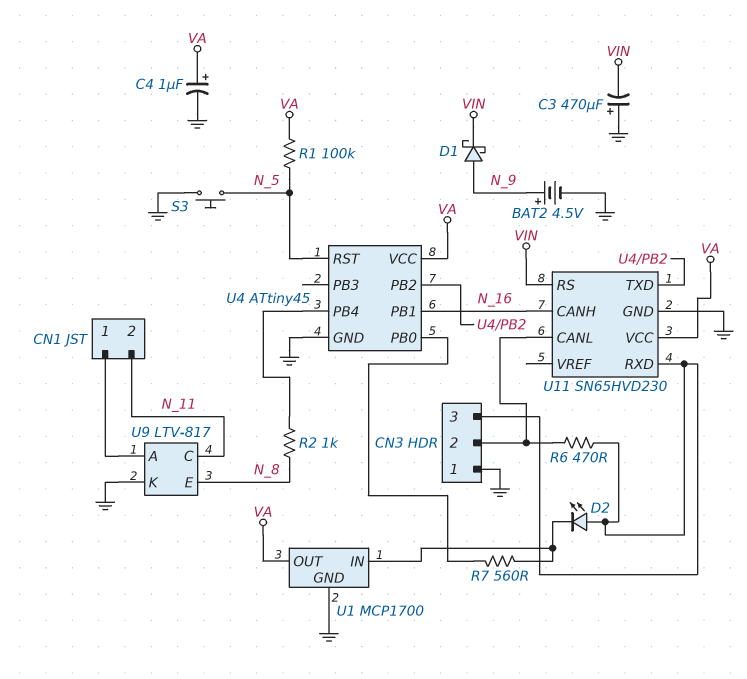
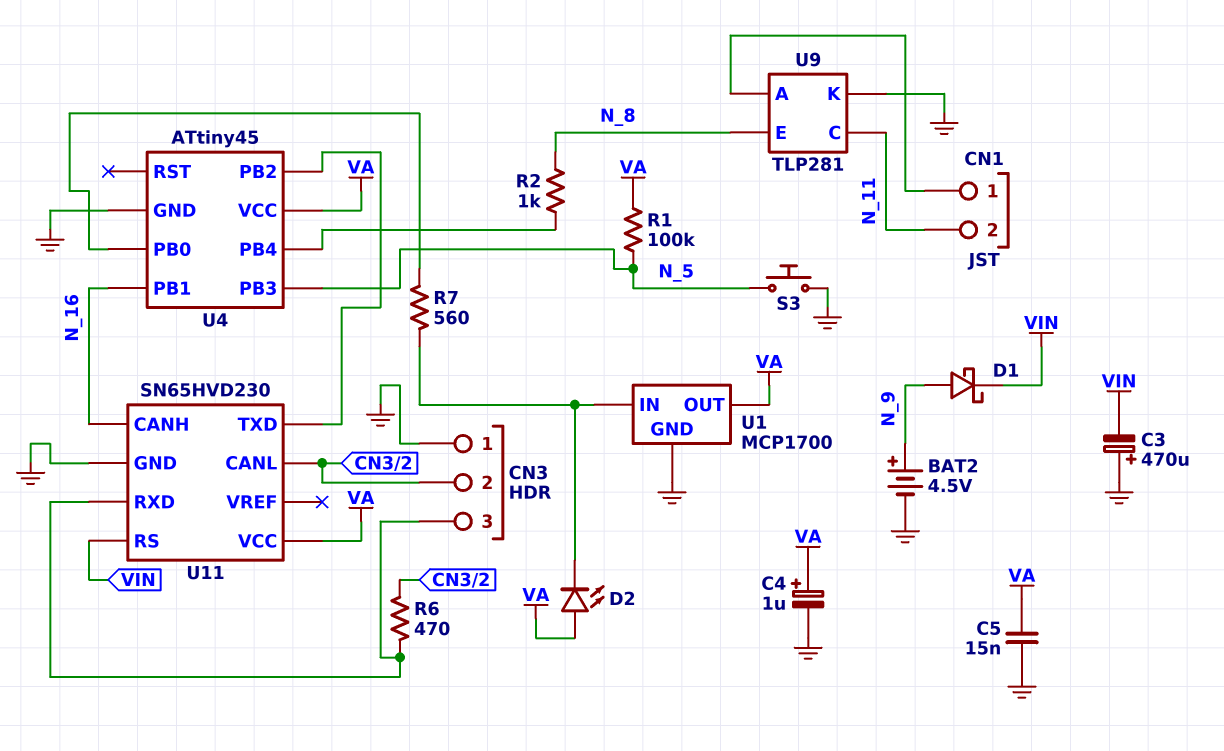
C5: none -> 15nF (GND, VA)
D2: LED (A CN3/3, K U1/IN) -> LED (A VA, K U1/IN)
U4 pin PB3: none -> N_5
U4 pin RST: N_5 -> none
U9: LTV-817 -> TLP281

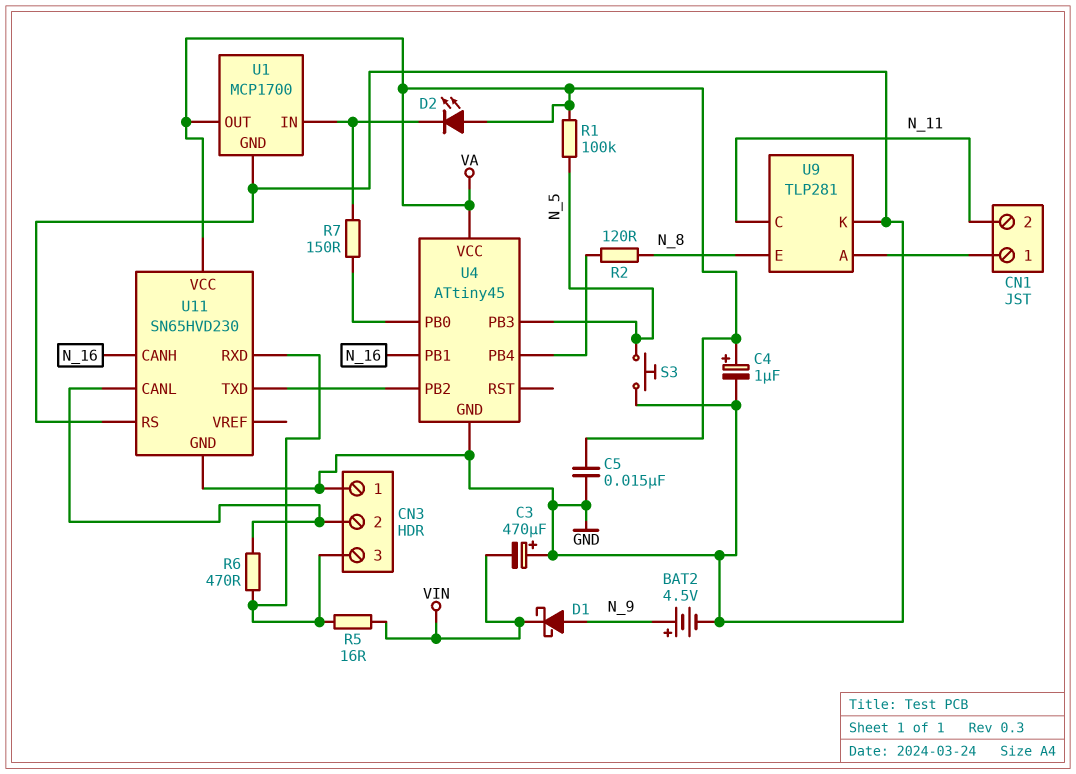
R2: 1k (N_8, U4/PB4) -> 120 (N_8, U4/PB4)
R5: none -> 16 (CN3/3, VIN)
R7: 560 (U1/IN, U4/PB0) -> 150 (U1/IN, U4/PB0)
U11 pin RS: VIN -> GND

